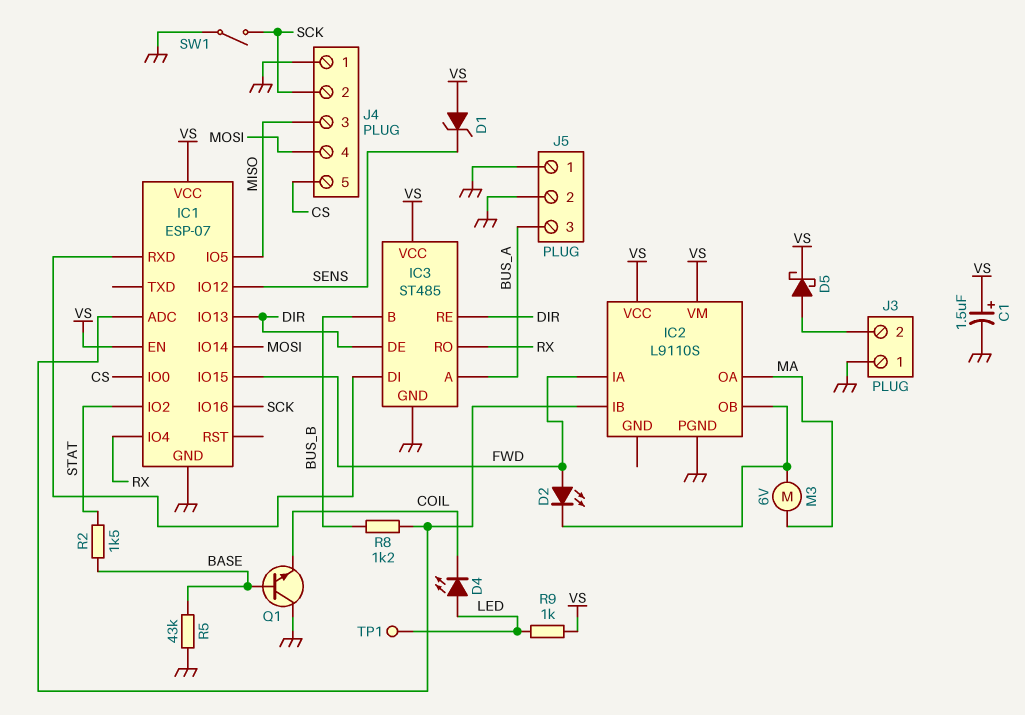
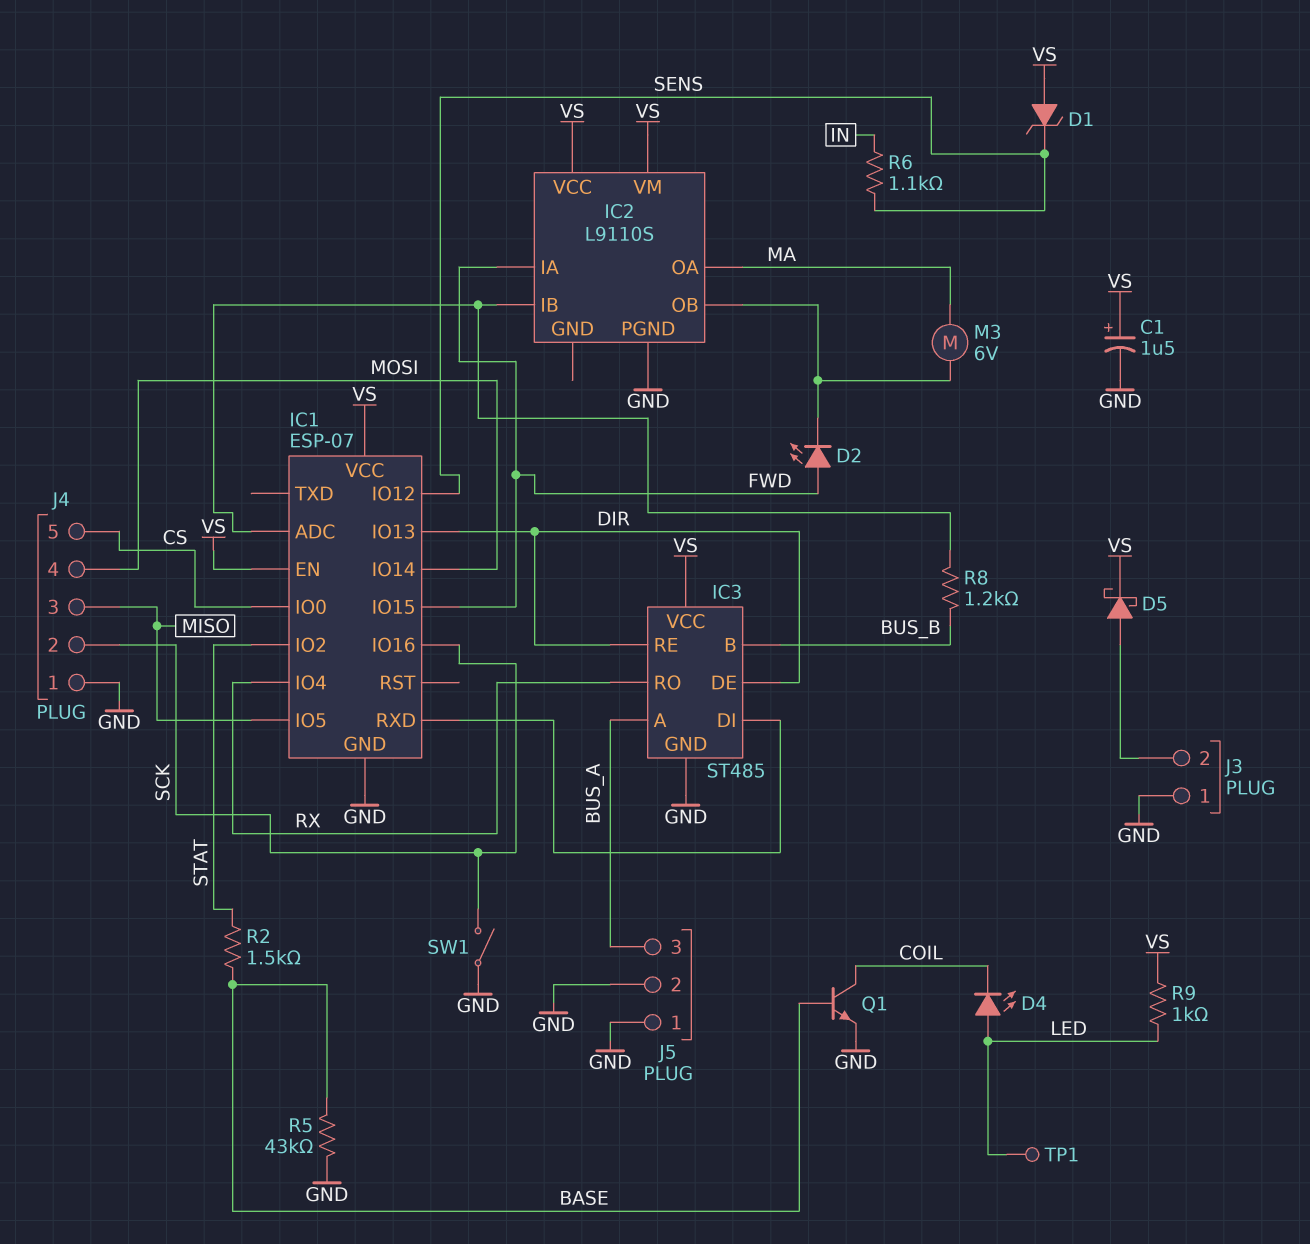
Q1: NPN (B BASE, C GND, E COIL) -> NPN (B BASE, C COIL, E GND)
R6: none -> 1.1k (IN, SENS)

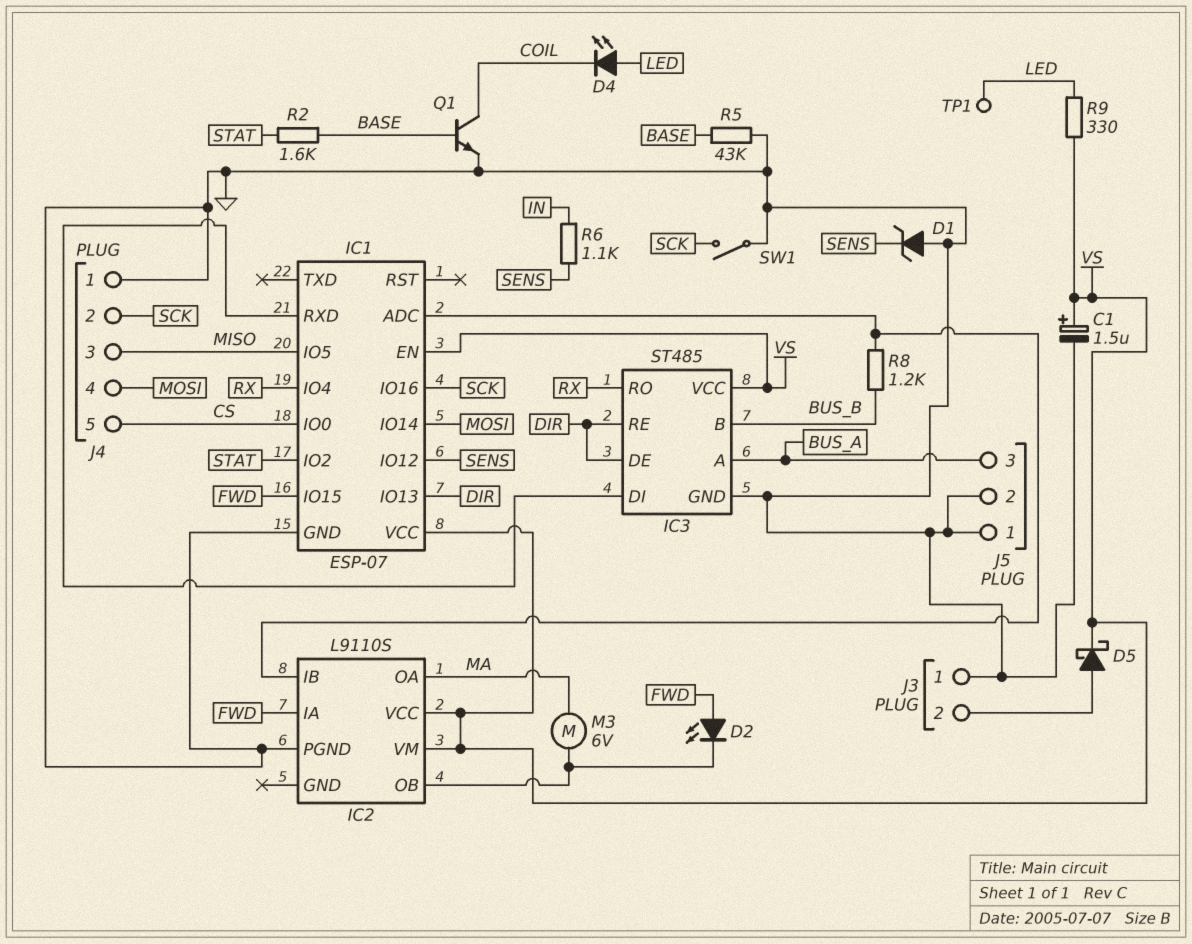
D1: zener (A VS, K SENS) -> zener (A GND, K SENS)
R2: 1.5k (BASE, STAT) -> 1.6k (BASE, STAT)
R9: 1k (LED, VS) -> 330 (LED, VS)

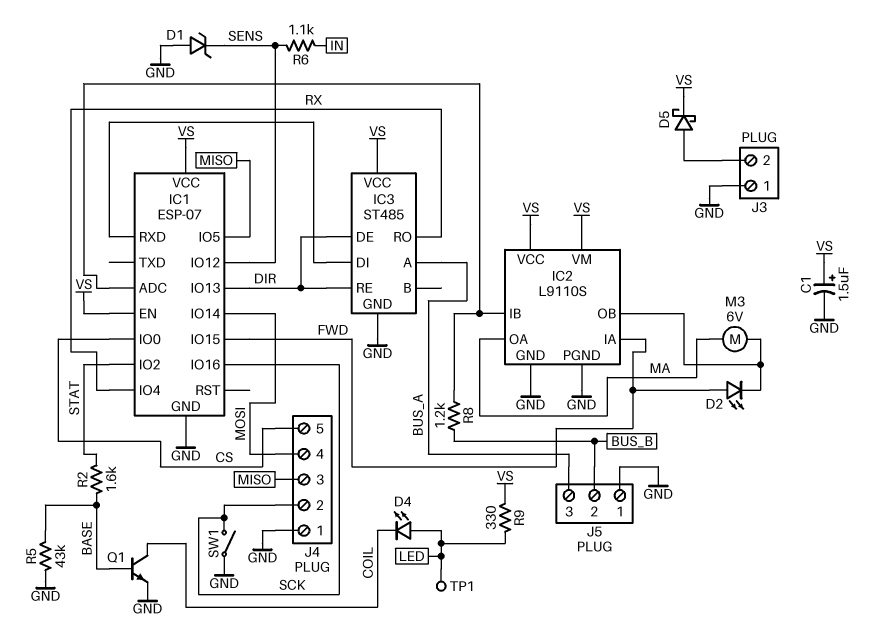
IC2 pin GND: none -> GND
IC3 pin B: BUS_B -> none
J5 pin 2: GND -> BUS_B

